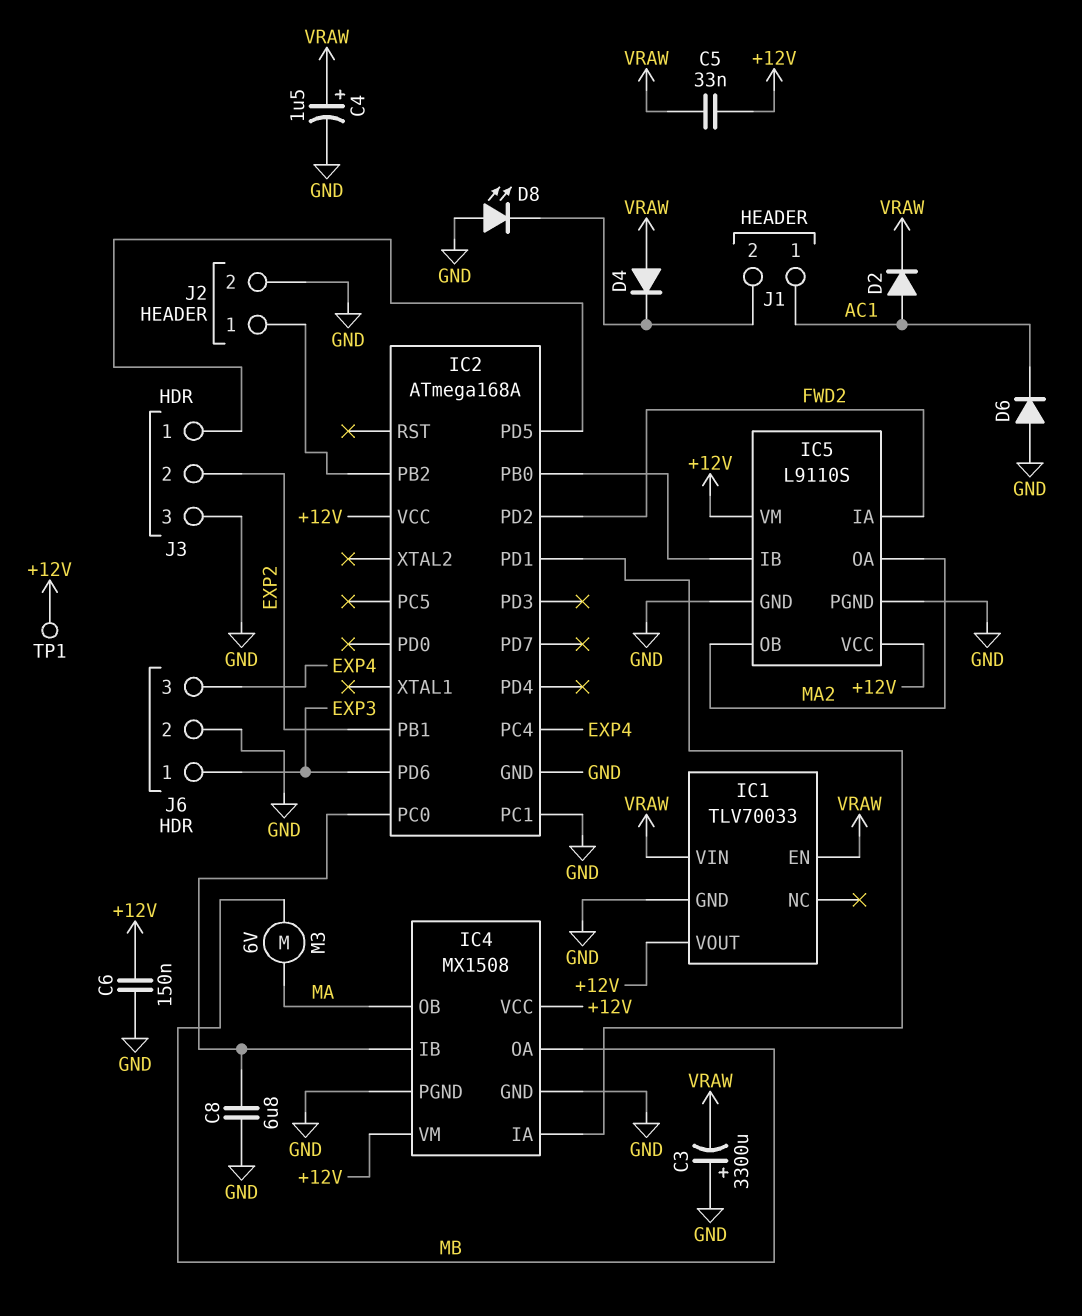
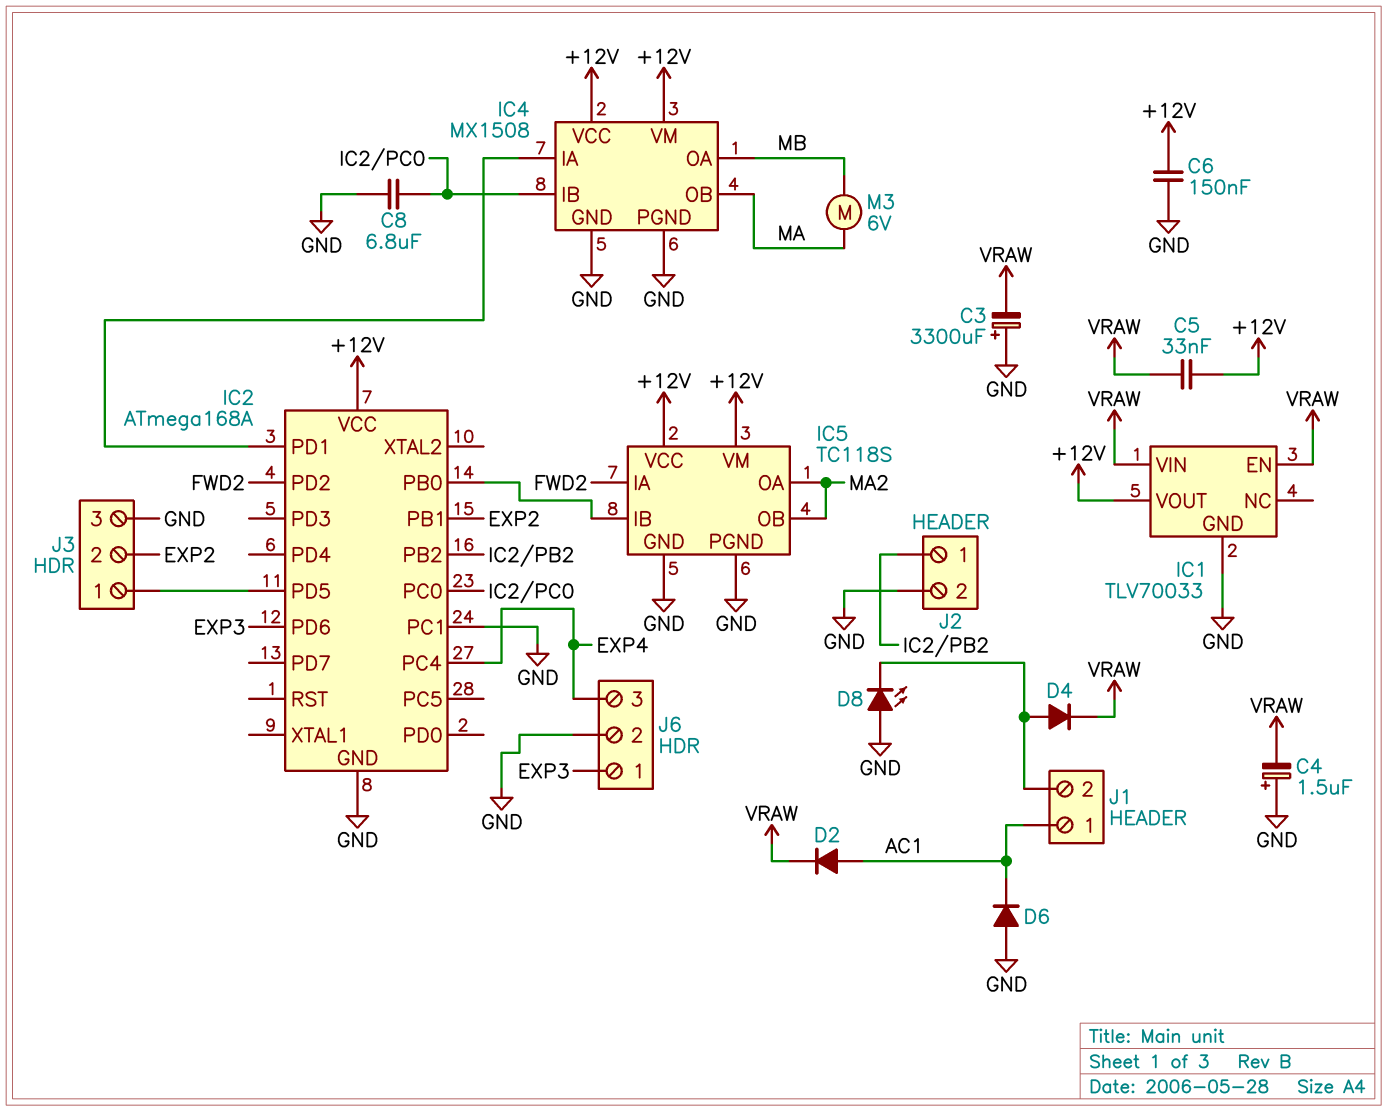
C4: 1.5uF (plus VRAW, minus GND) -> 1.5uF (plus GND, minus VRAW)
D4: diode (A VRAW, K J1/2) -> diode (A J1/2, K VRAW)
IC5: L9110S -> TC118S
TP1: test point (+12V) -> none

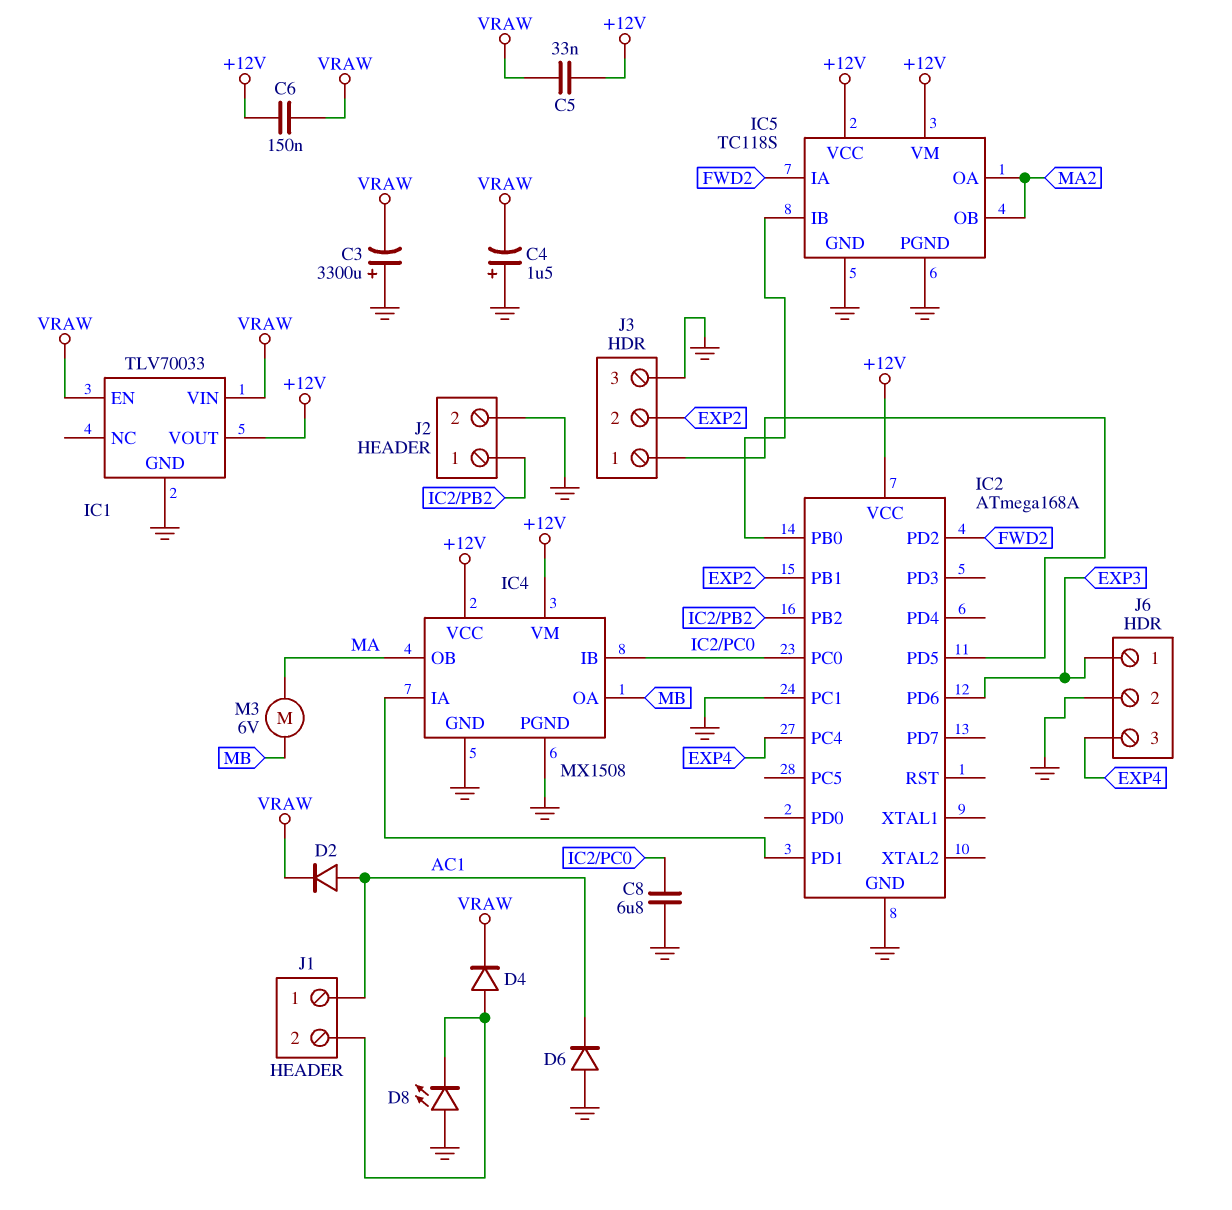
C6: 150nF (+12V, GND) -> 150nF (+12V, VRAW)

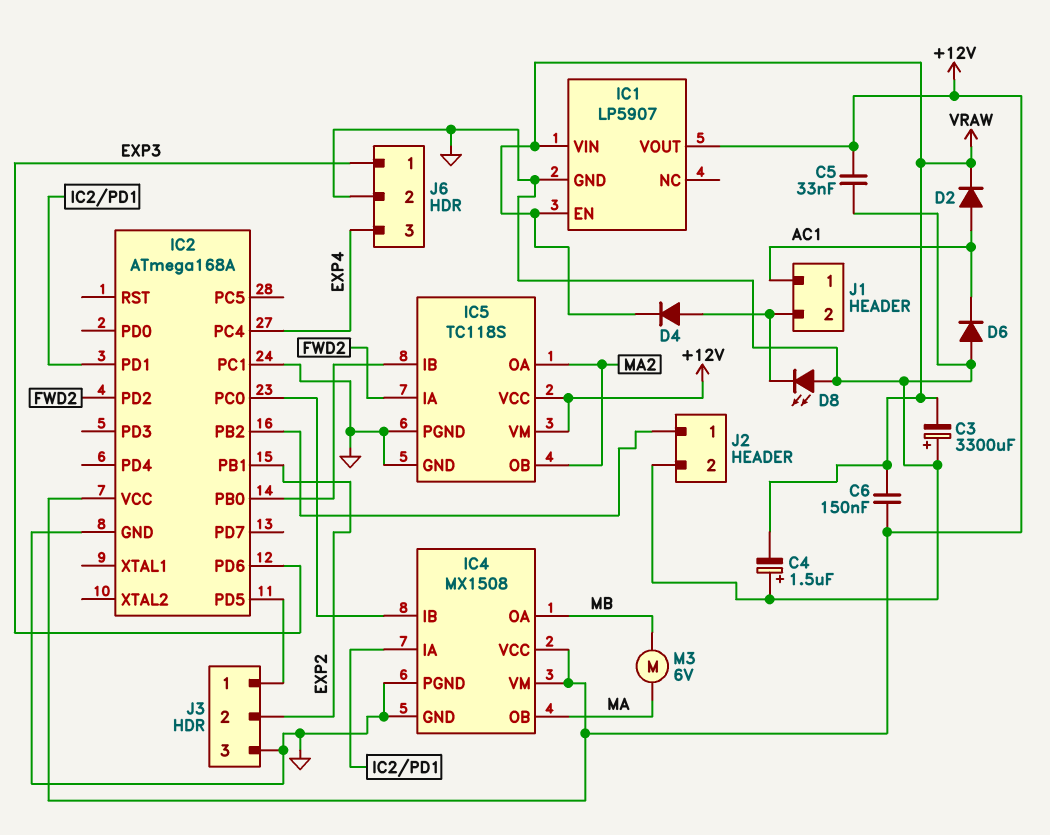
C5: 33nF (+12V, VRAW) -> 33nF (+12V, GND)
C8: 6.8uF (GND, IC2/PC0) -> none
IC1: TLV70033 -> LP5907

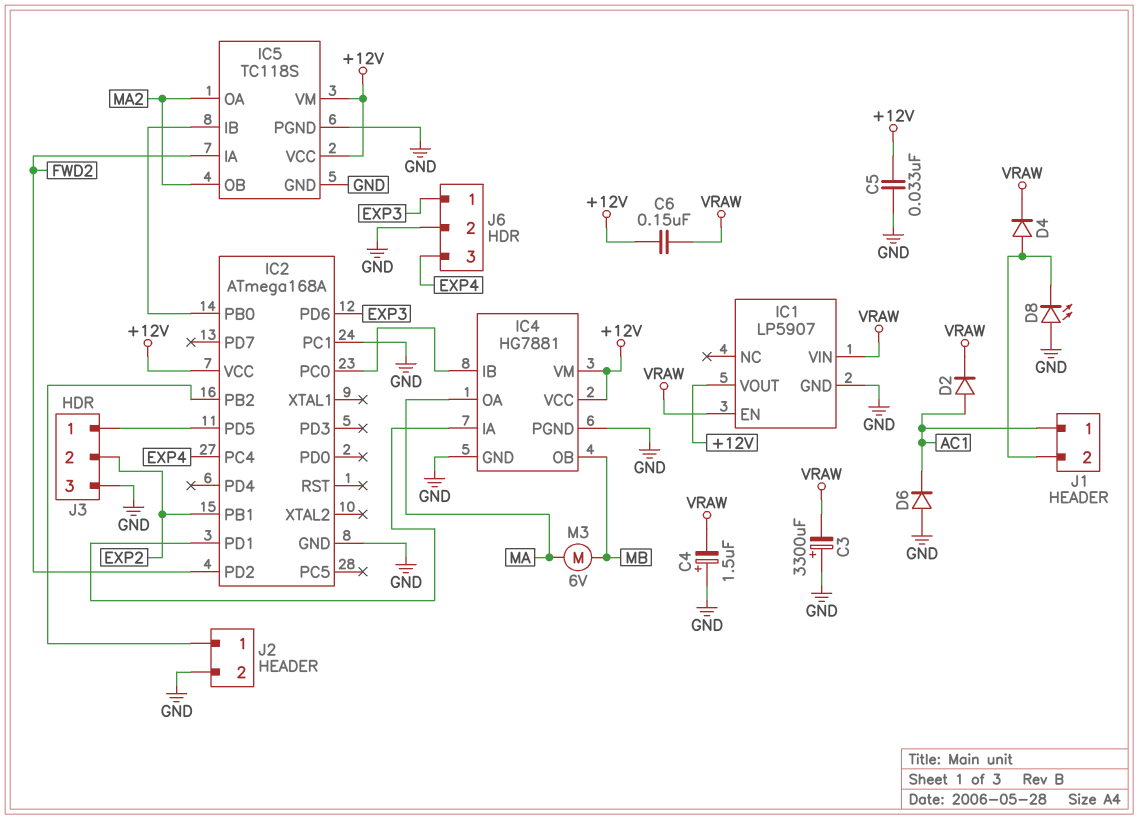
IC4: MX1508 -> HG7881
IC4 pin OA: MB -> MA
IC4 pin OB: MA -> MB

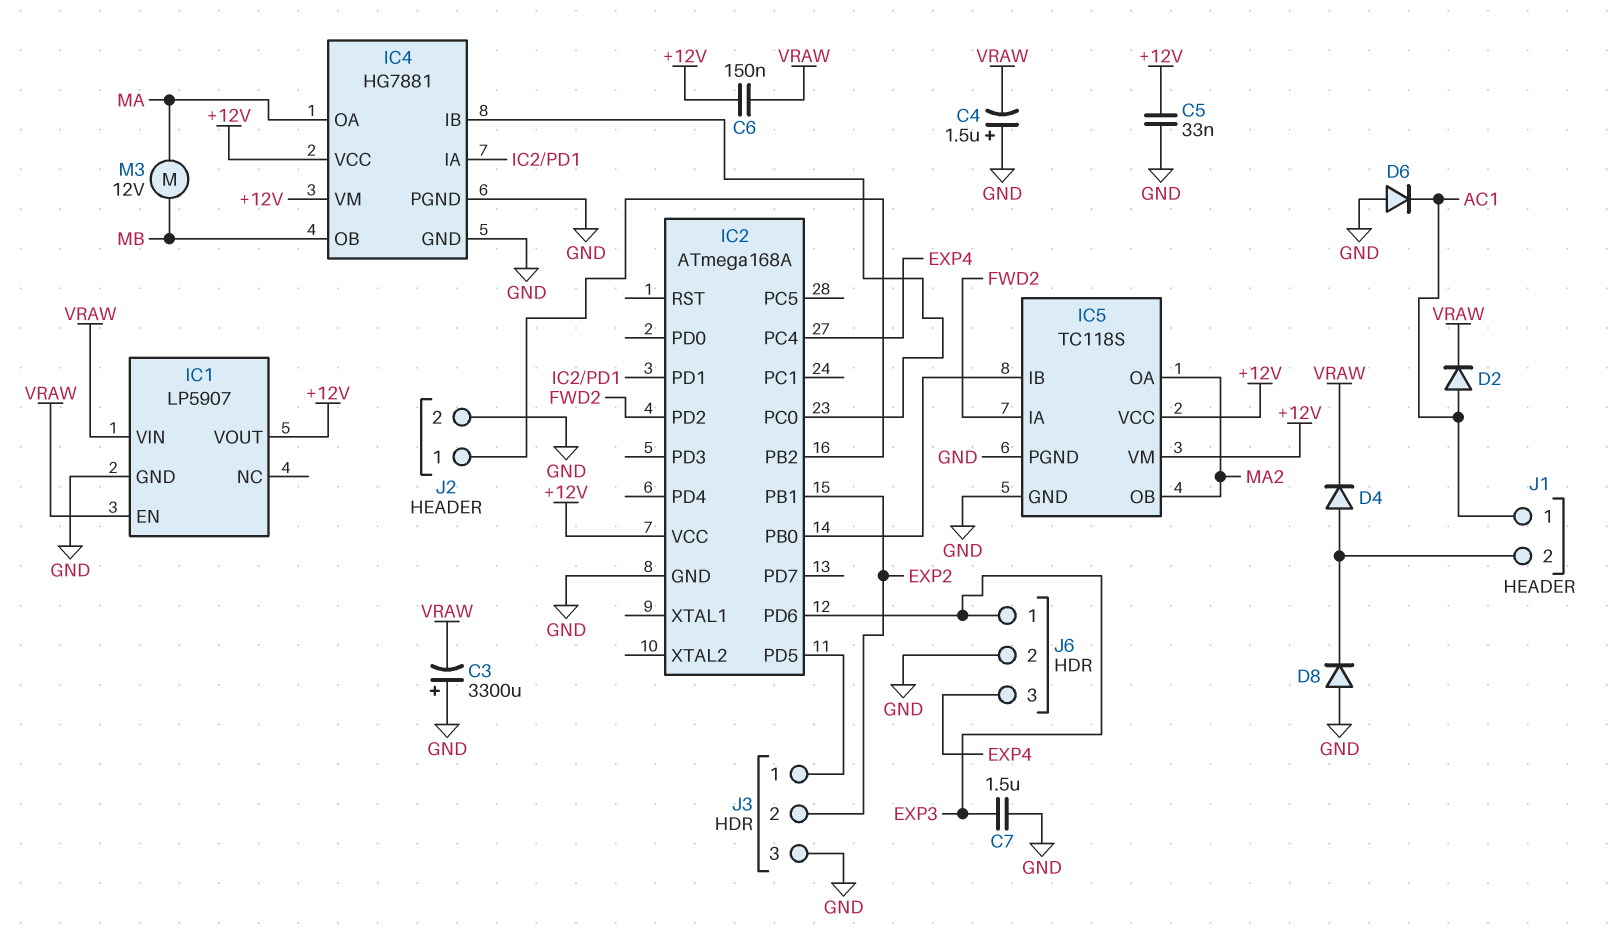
C7: none -> 1.5uF (EXP3, GND)
D8: LED (A GND, K J1/2) -> diode (A GND, K J1/2)
IC2 pin PC1: GND -> none
M3: motor 6V (MA, MB) -> motor 12V (MA, MB)

